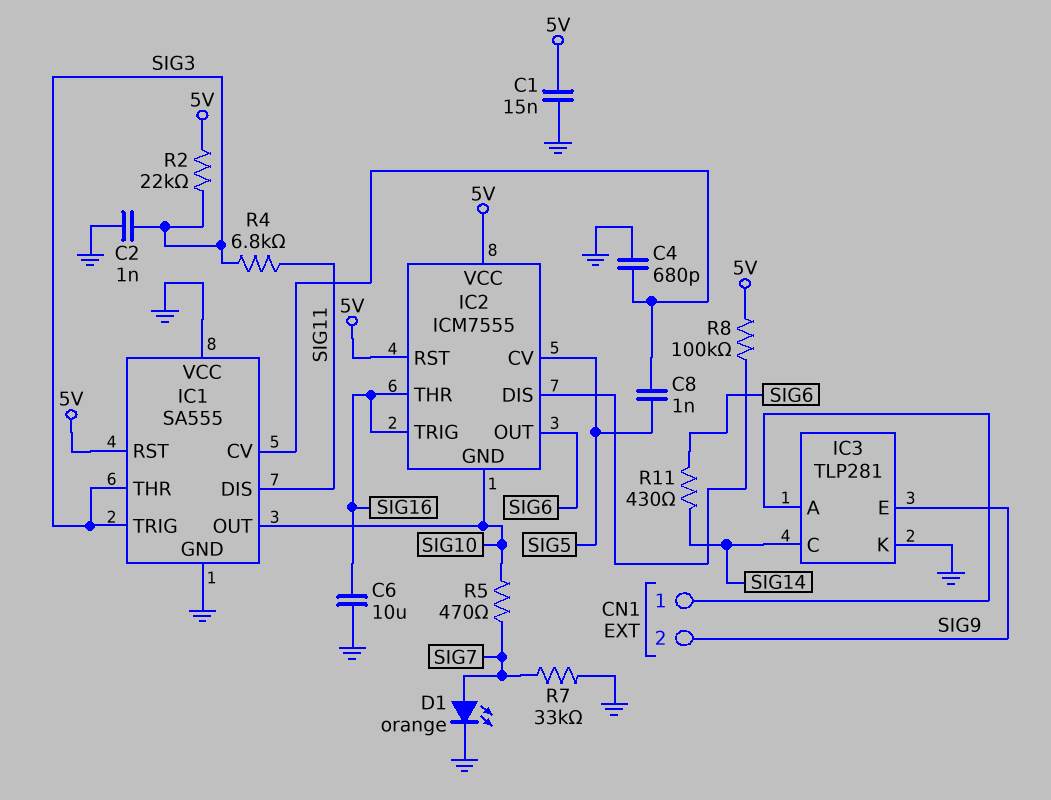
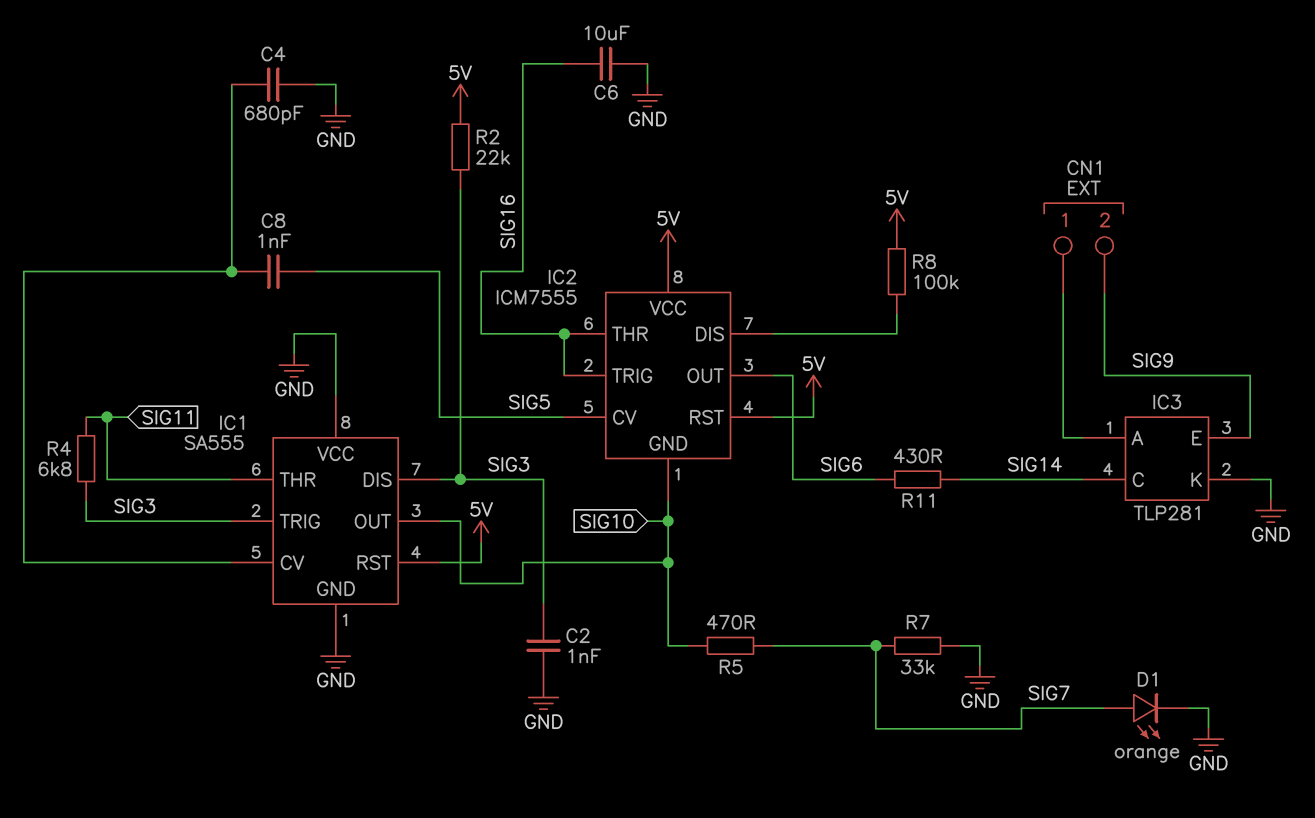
C1: 15nF (5V, GND) -> none
IC1 pin DIS: SIG11 -> SIG3
IC1 pin THR: SIG3 -> SIG11

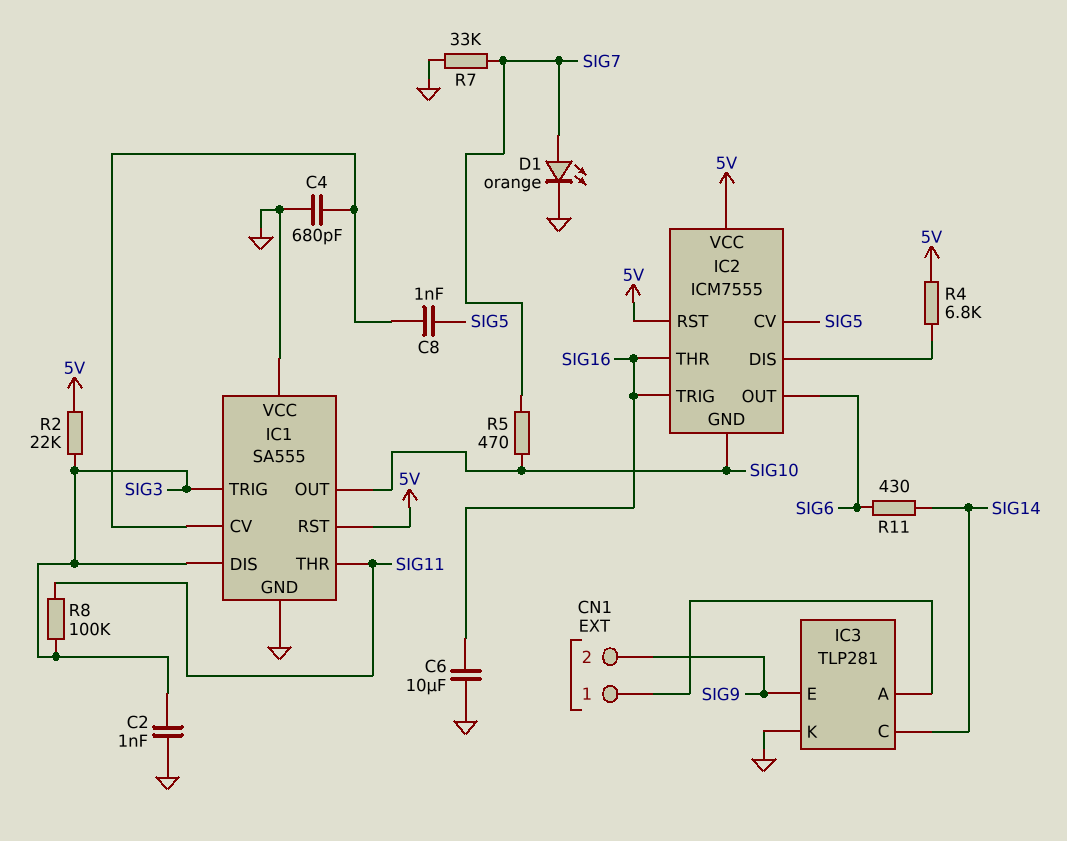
R4: 6.8k (SIG3, SIG11) -> 6.8k (5V, IC2/DIS)
R8: 100k (5V, IC2/DIS) -> 100k (SIG3, SIG11)

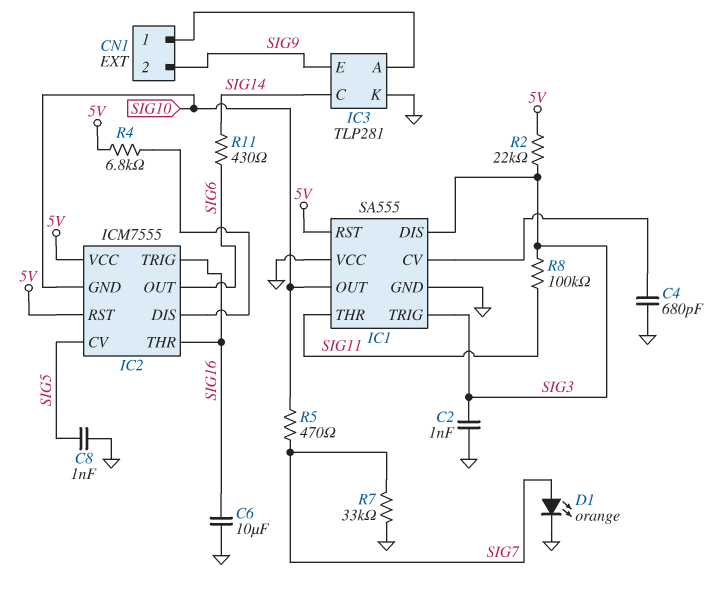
C8: 1nF (IC1/CV, SIG5) -> 1nF (GND, SIG5)

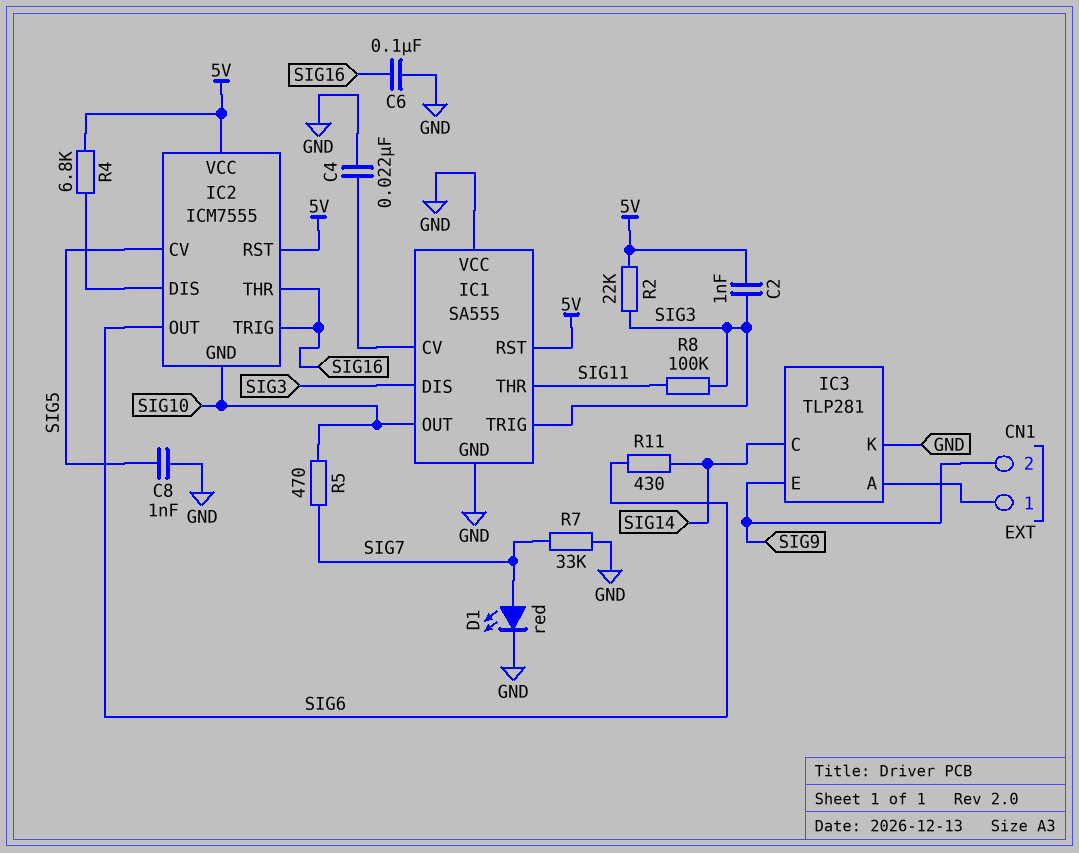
C2: 1nF (GND, SIG3) -> 1nF (5V, SIG3)
C4: 680pF (GND, IC1/CV) -> 22nF (GND, IC1/CV)
C6: 10uF (GND, SIG16) -> 100nF (GND, SIG16)
D1: LED orange (A SIG7, K GND) -> LED red (A SIG7, K GND)

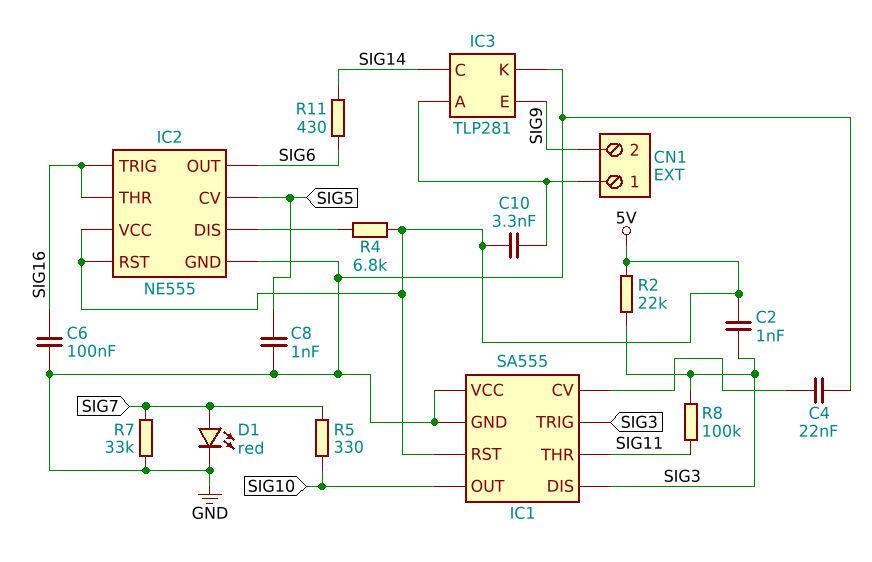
C10: none -> 3.3nF (5V, CN1/1)
IC2: ICM7555 -> NE555
IC2 pin GND: SIG10 -> GND
R5: 470 (SIG7, SIG10) -> 330 (SIG7, SIG10)

